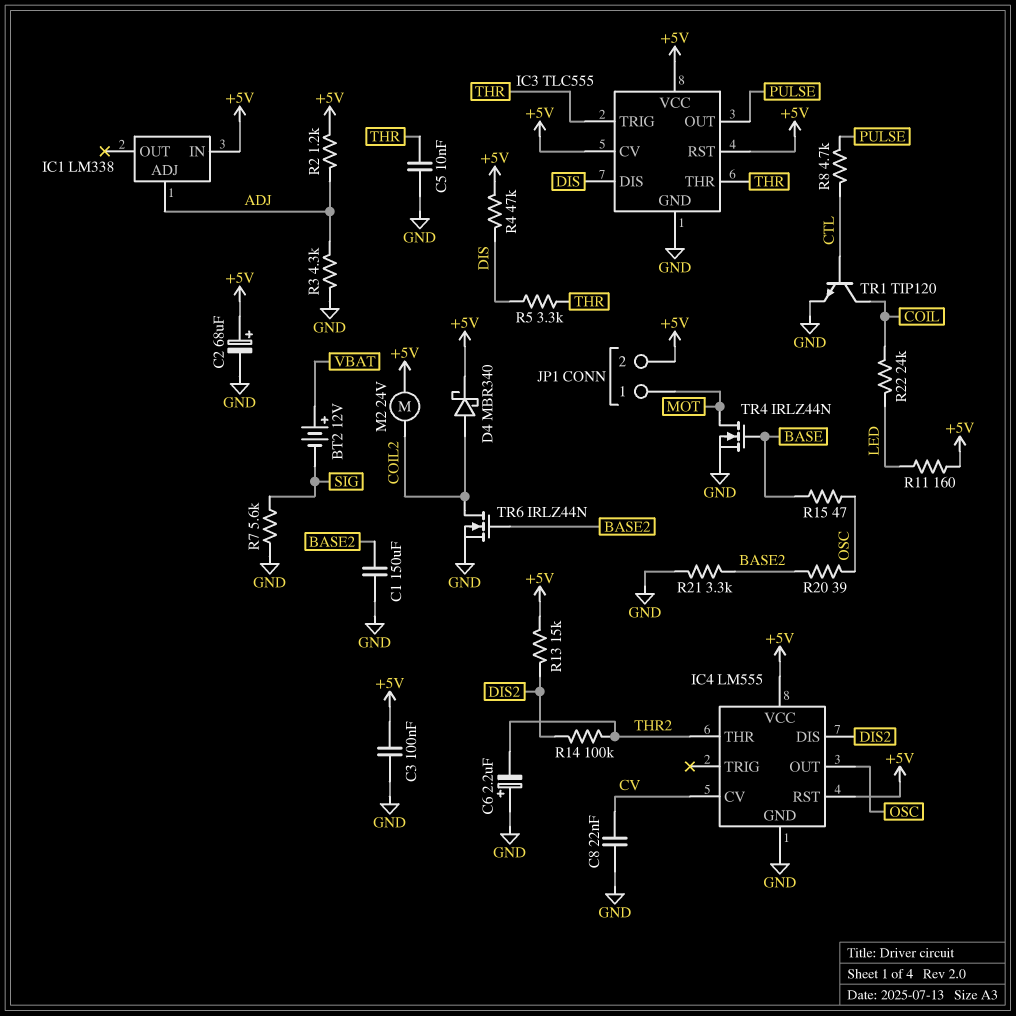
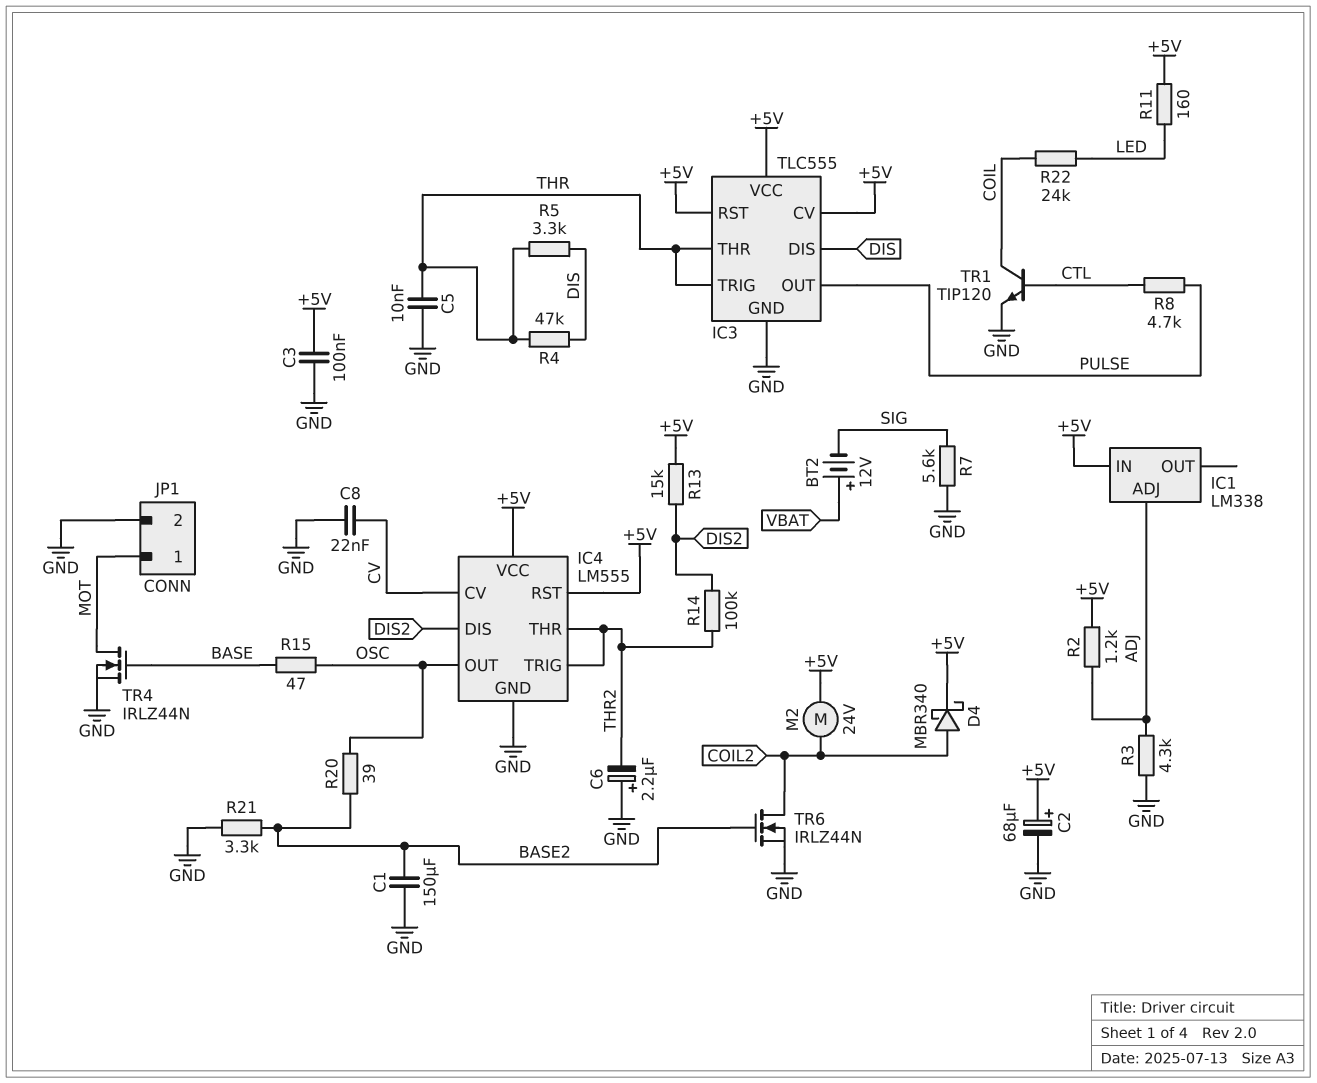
IC4 pin TRIG: none -> THR2
JP1 pin 2: +5V -> GND
R4: 47k (+5V, DIS) -> 47k (DIS, THR)

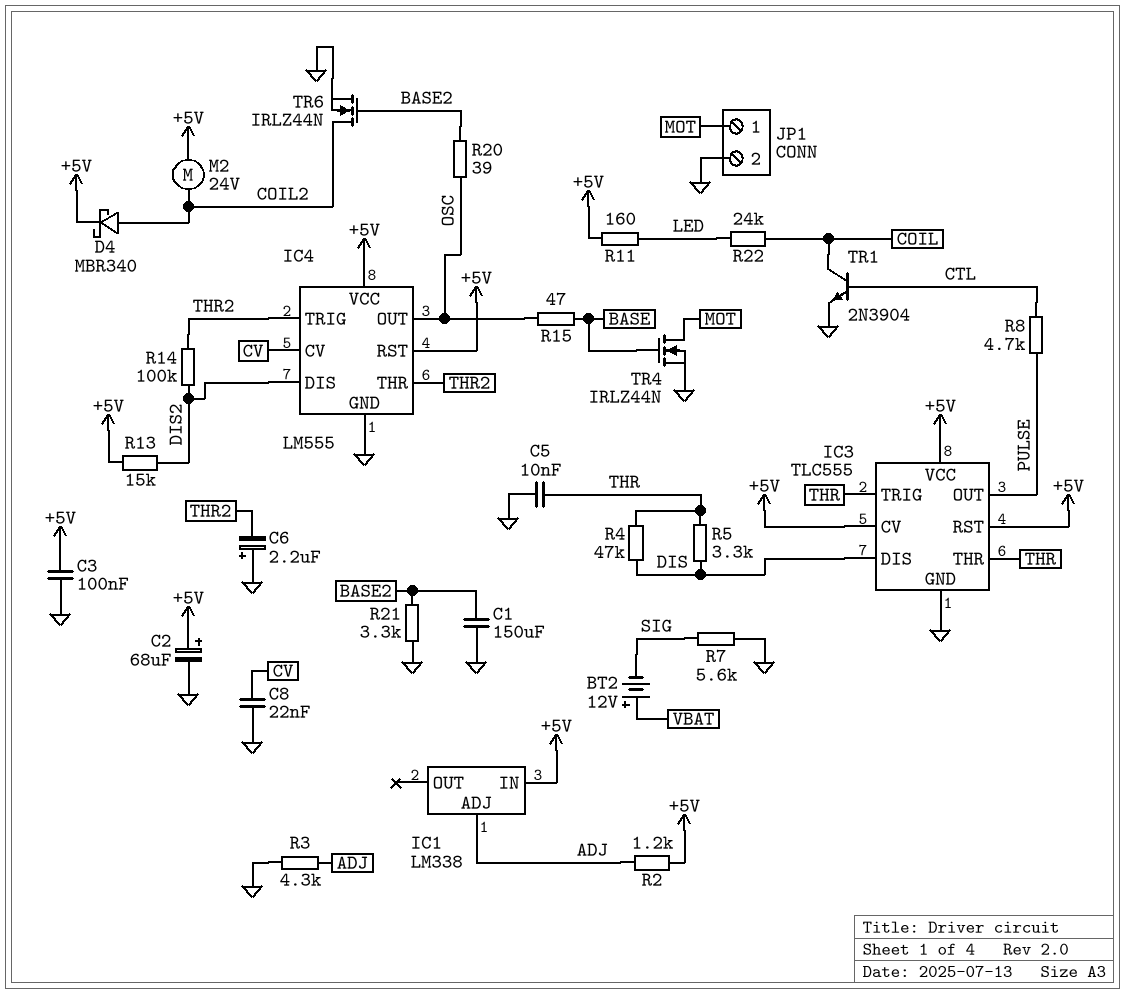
TR1: NPN TIP120 (B CTL, C COIL, E GND) -> NPN 2N3904 (B CTL, C COIL, E GND)

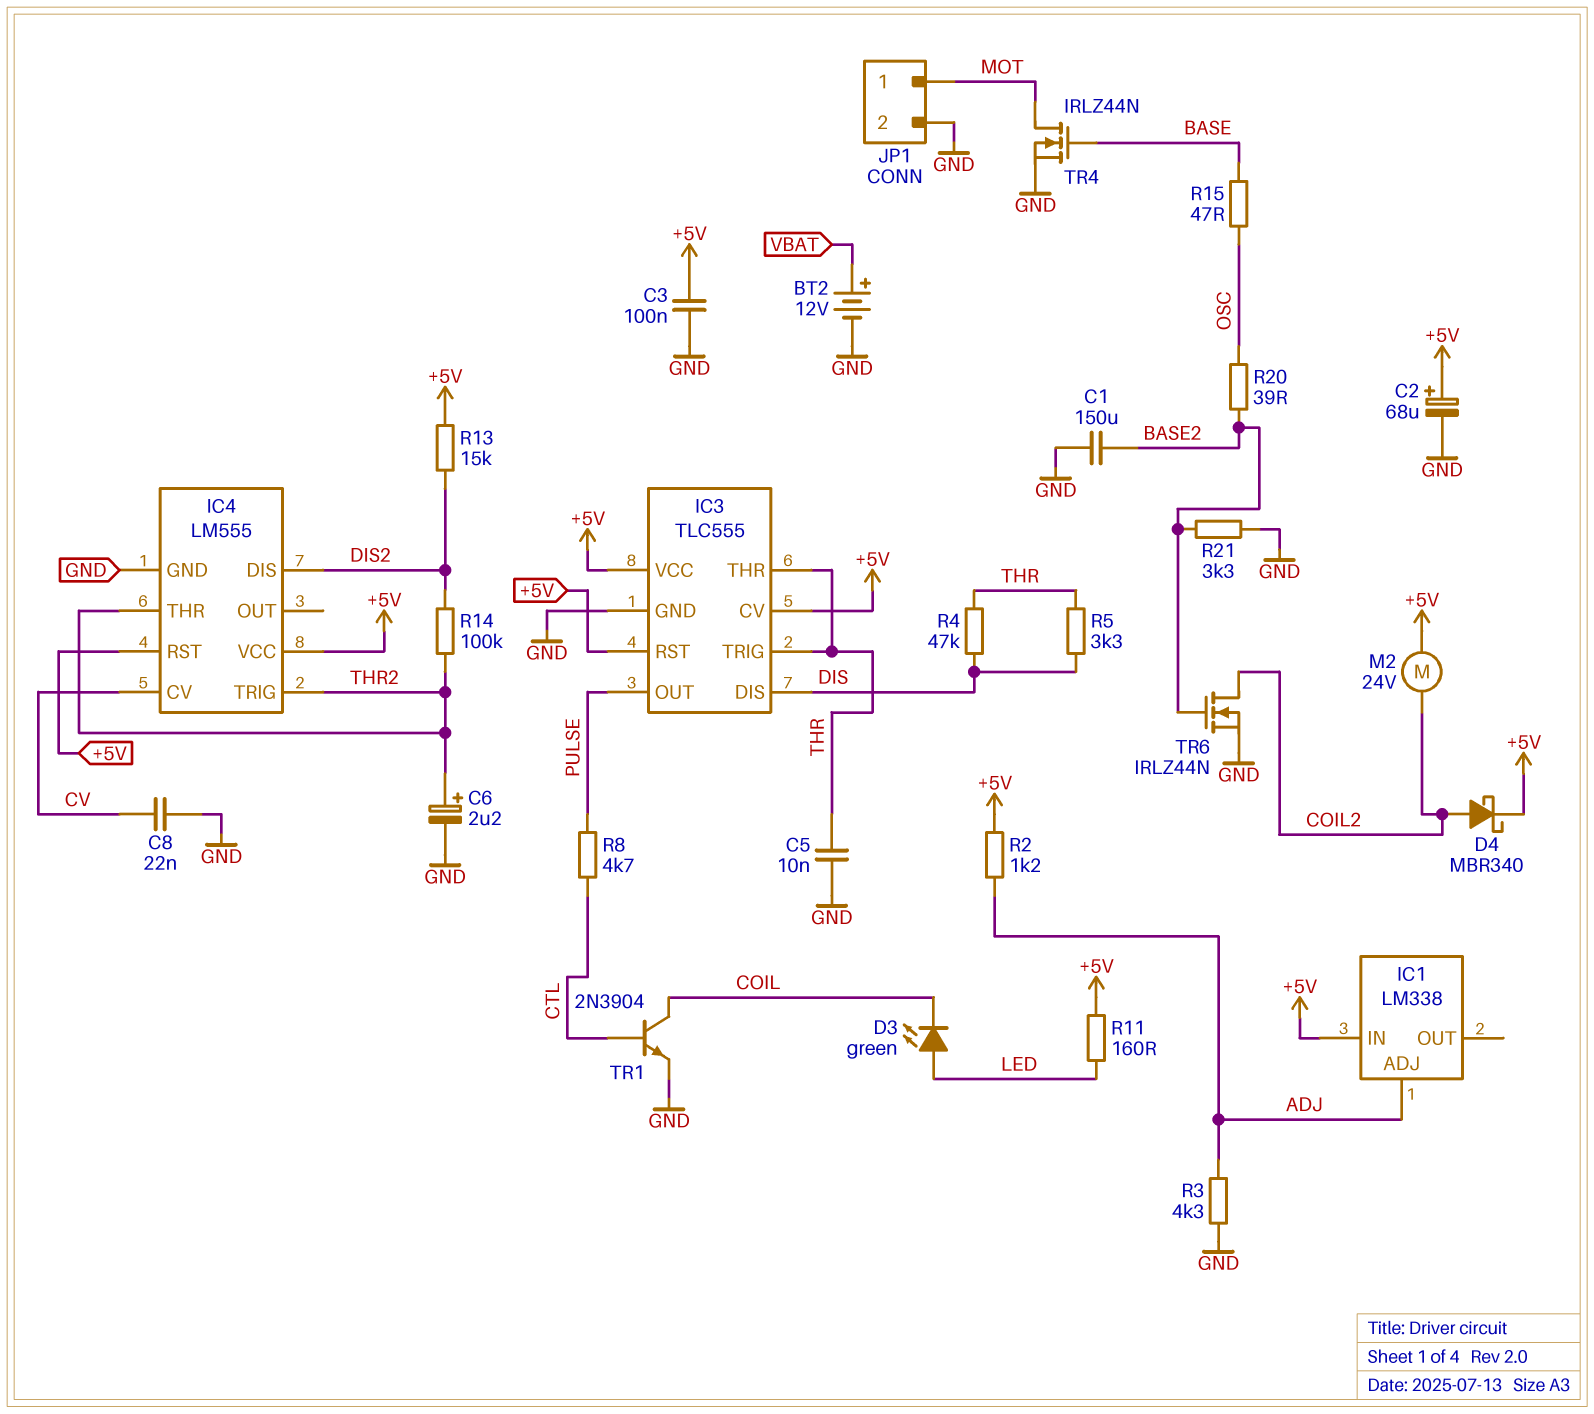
BT2: 12V (plus VBAT, minus SIG) -> 12V (plus VBAT, minus GND)
C6: 2.2uF (plus GND, minus THR2) -> 2.2uF (plus THR2, minus GND)
D3: none -> LED green (A LED, K COIL)
IC4 pin OUT: OSC -> none
R7: 5.6k (GND, SIG) -> none
R22: 24k (COIL, LED) -> none

